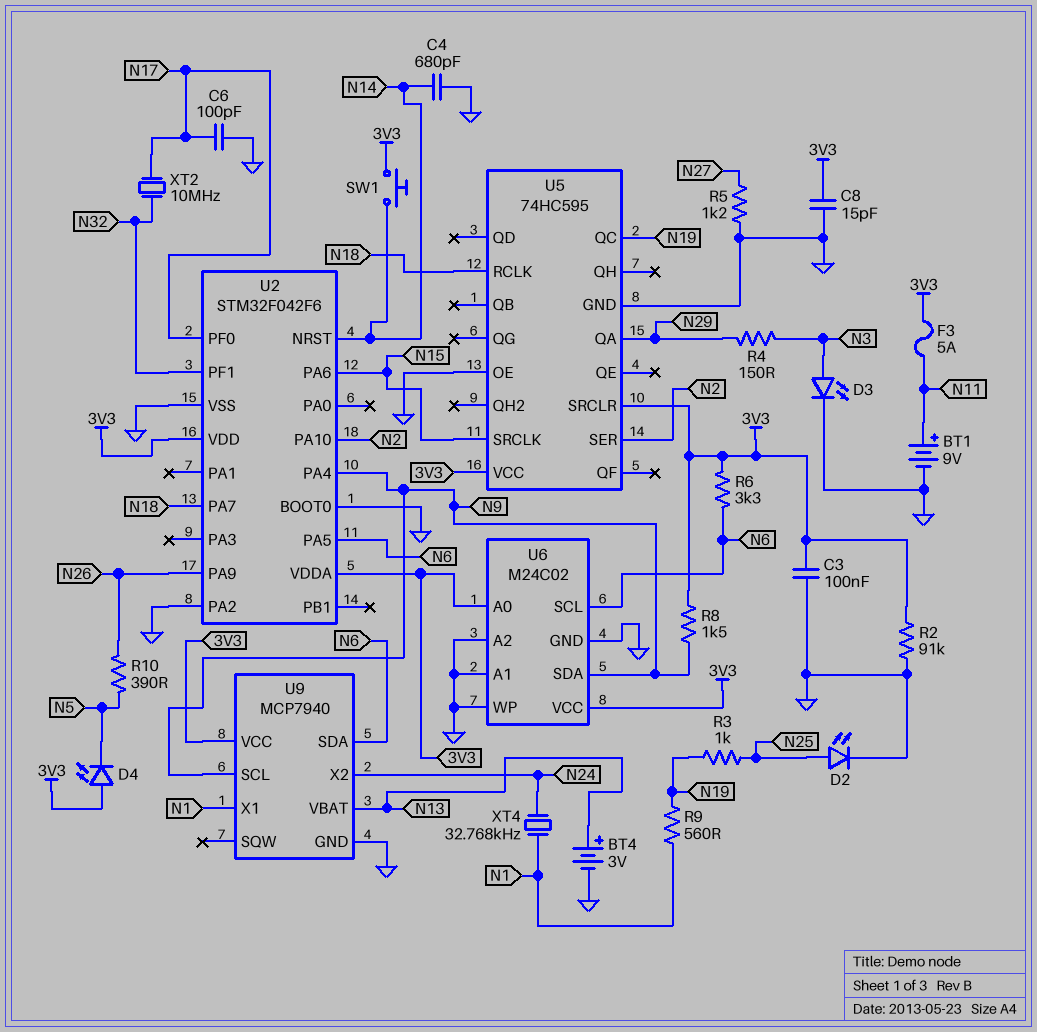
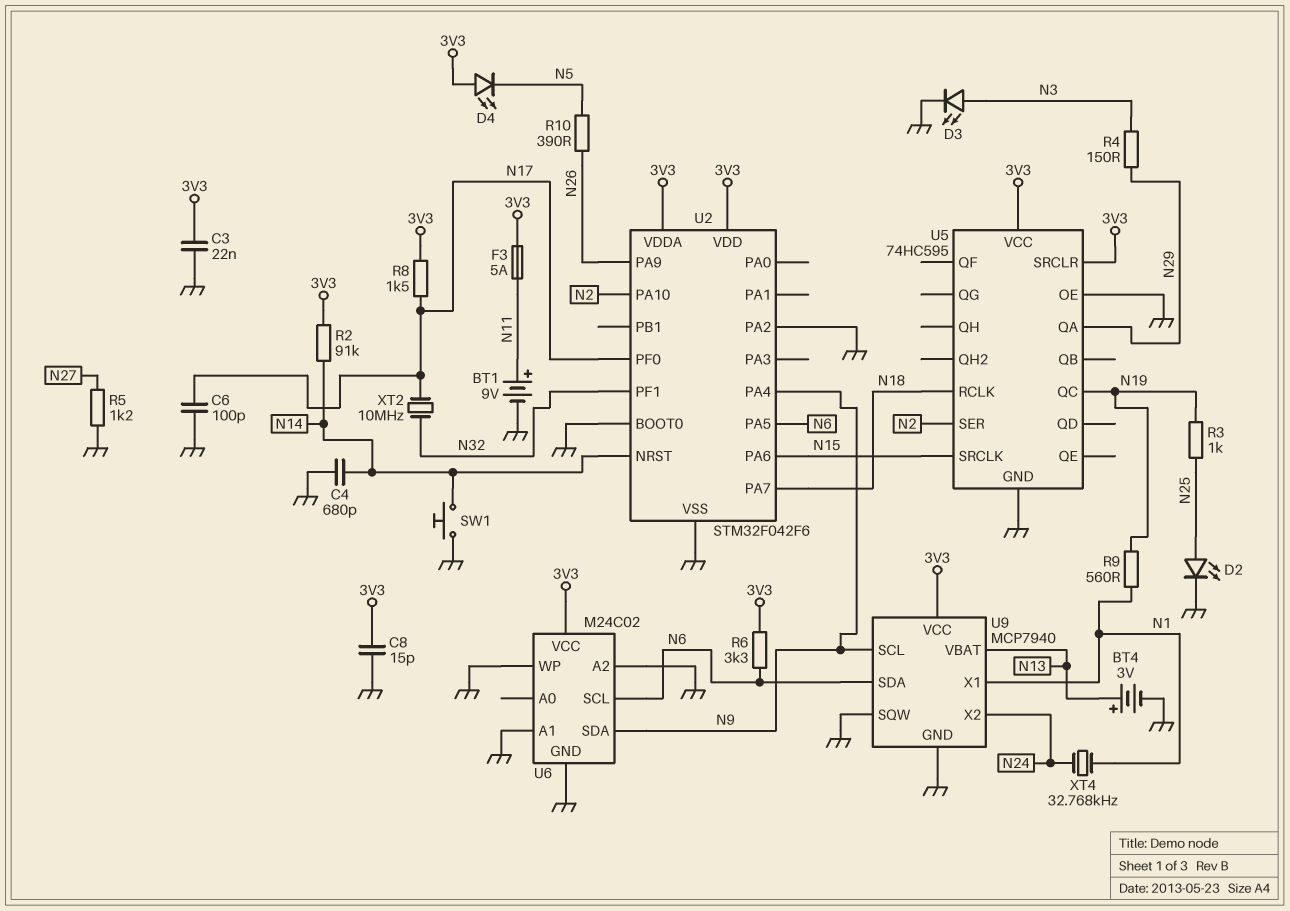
C3: 100nF (3V3, GND) -> 22nF (3V3, GND)
R2: 91k (3V3, GND) -> 91k (3V3, N14)
R8: 1.5k (3V3, N9) -> 1.5k (3V3, N17)
SW1: button (3V3, N14) -> button (GND, N14)
U6 pin A0: 3V3 -> none
U9 pin SQW: none -> GND

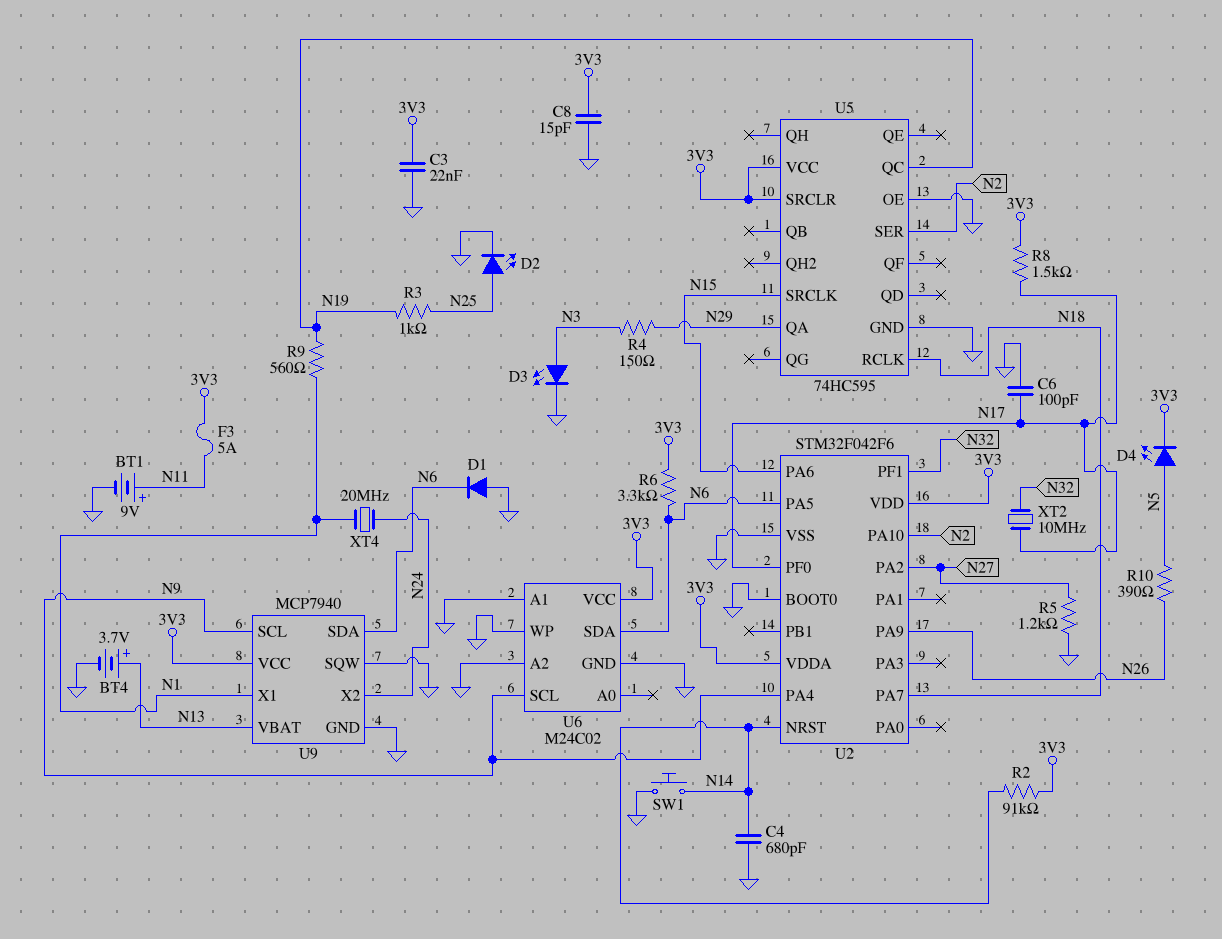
BT4: 3V (plus N13, minus GND) -> 3.7V (plus N13, minus GND)
D1: none -> diode (A GND, K N6)
D4: LED (A 3V3, K N5) -> LED (A N5, K 3V3)
U2 pin PA2: GND -> N27
U6 pin SCL: N6 -> N9
U6 pin SDA: N9 -> N6
XT4: 32.768kHz (N1, N24) -> 20MHz (N1, N24)

